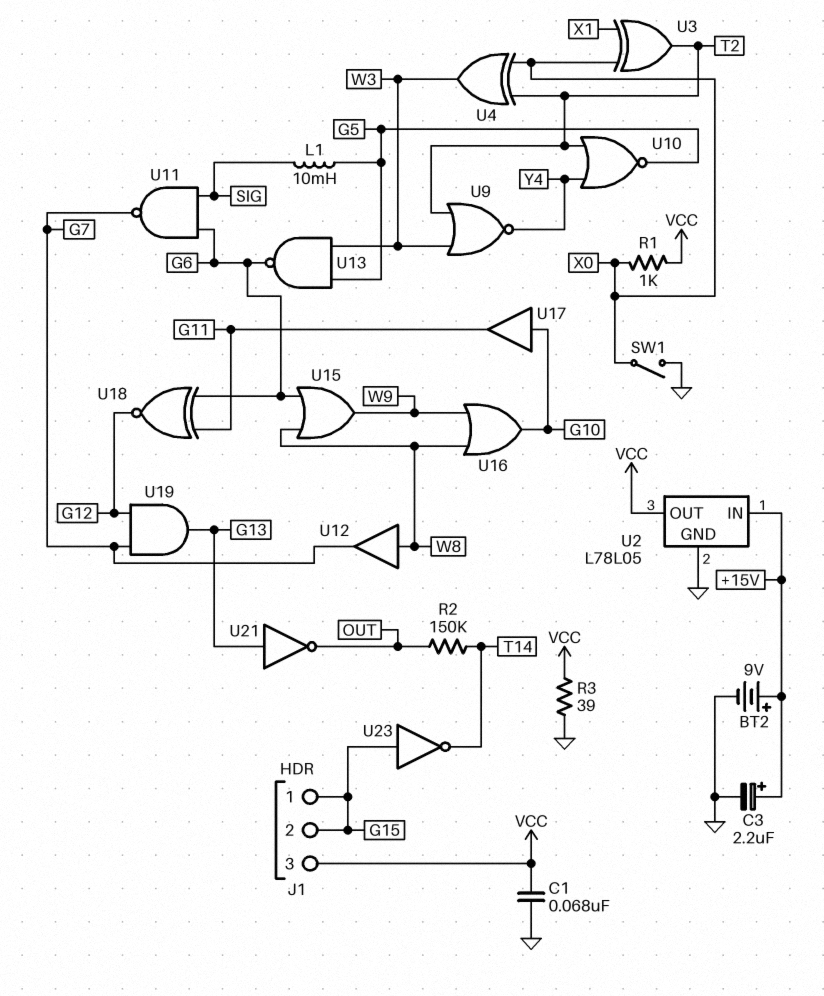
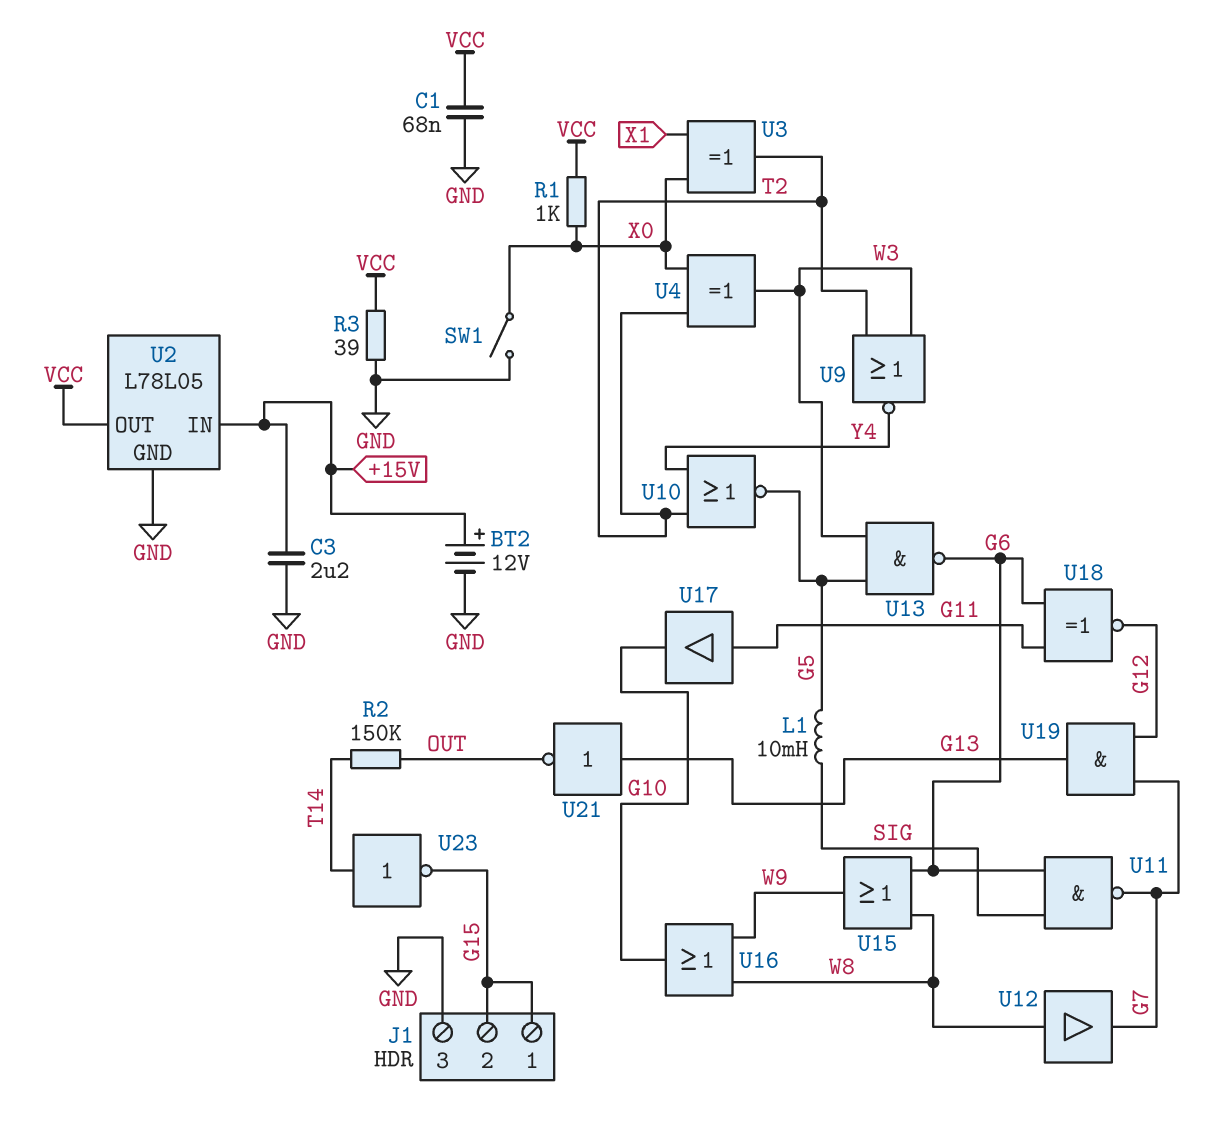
BT2: 9V (plus +15V, minus GND) -> 12V (plus +15V, minus GND)
C3: 2.2uF (plus +15V, minus GND) -> 2.2uF (+15V, GND)
J1 pin 3: VCC -> GND
U17: buffer (in G10, out G11) -> buffer (in G11, out G10)
U23: NOT (in G15, out T14) -> NOT (in T14, out G15)

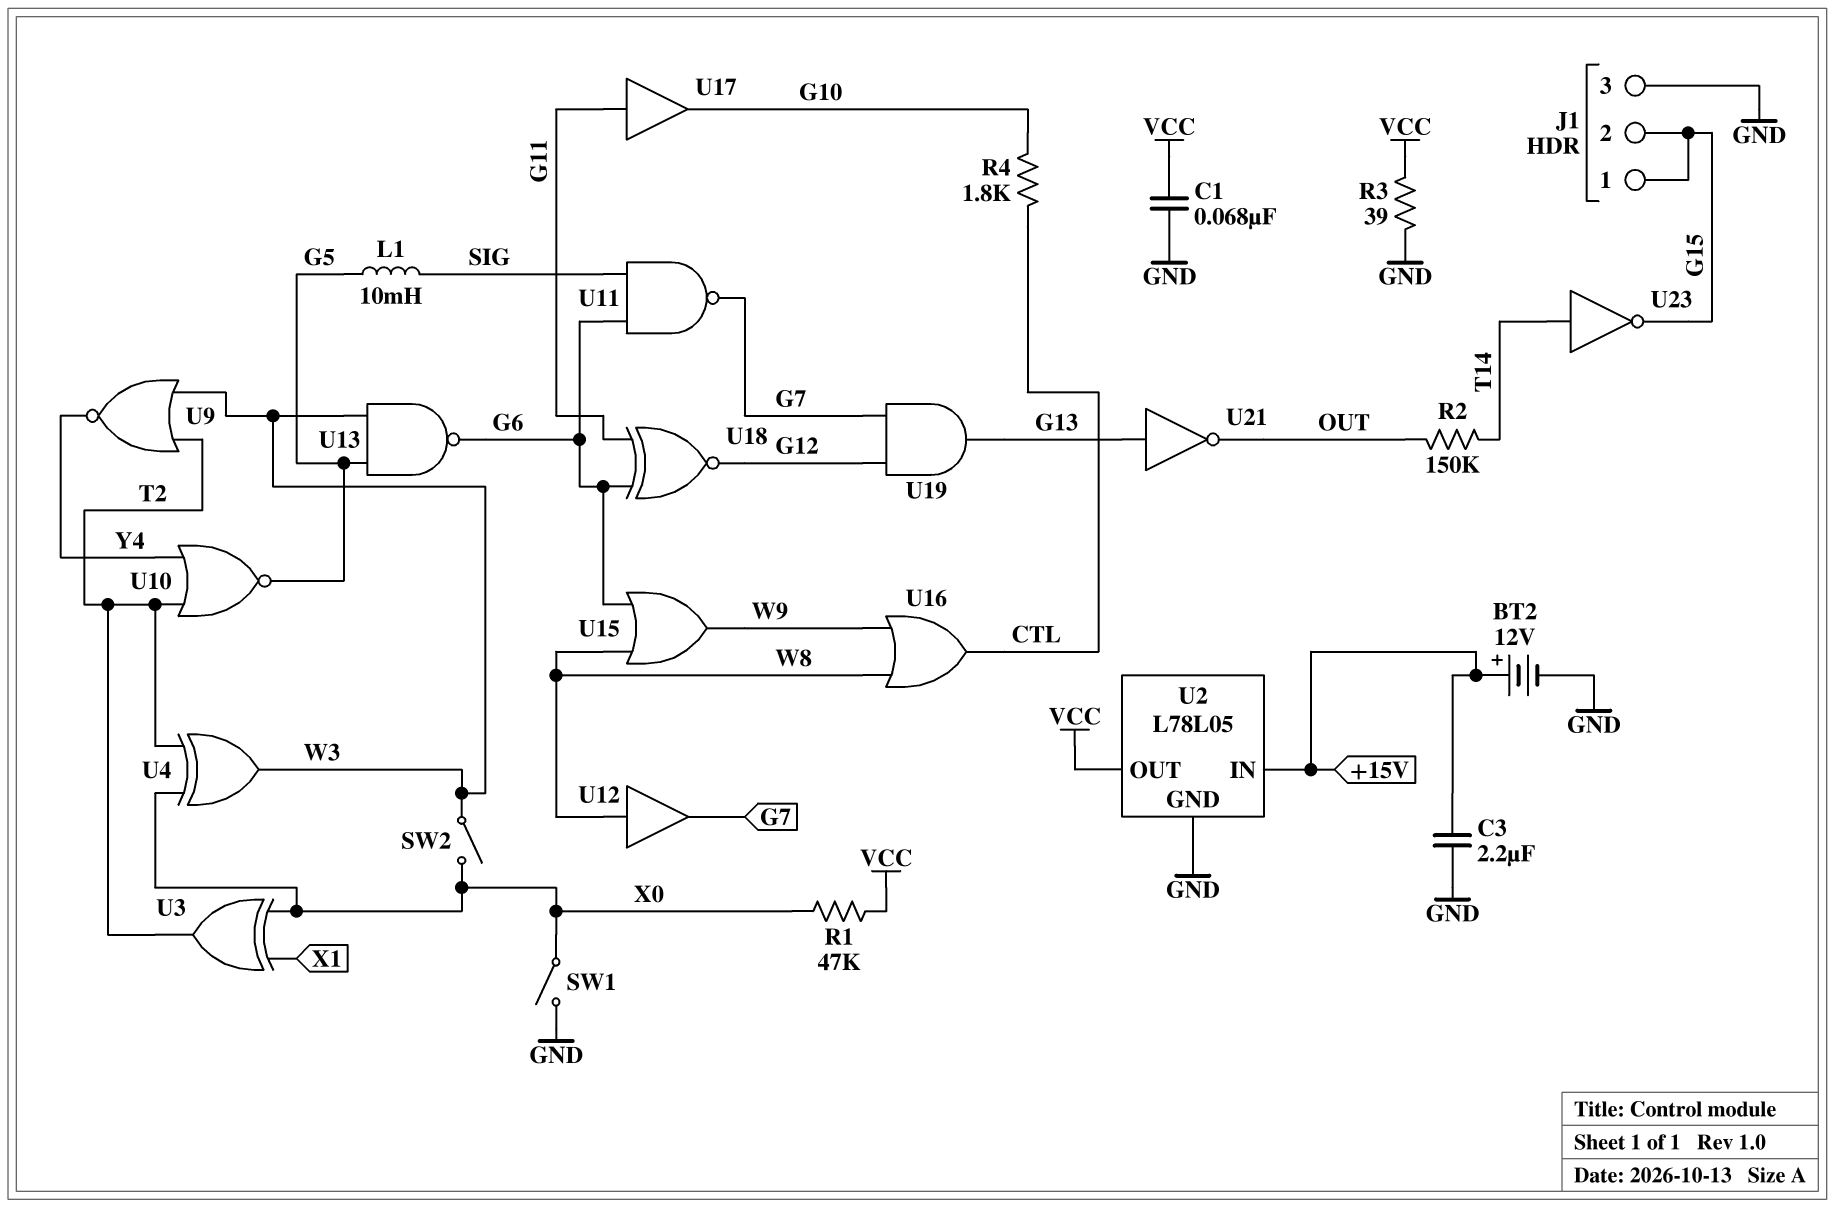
R1: 1k (VCC, X0) -> 47k (VCC, X0)
R4: none -> 1.8k (CTL, G10)
SW2: none -> switch (W3, X0)
U16: OR (in W8, in W9, out G10) -> OR (in W8, in W9, out CTL)

